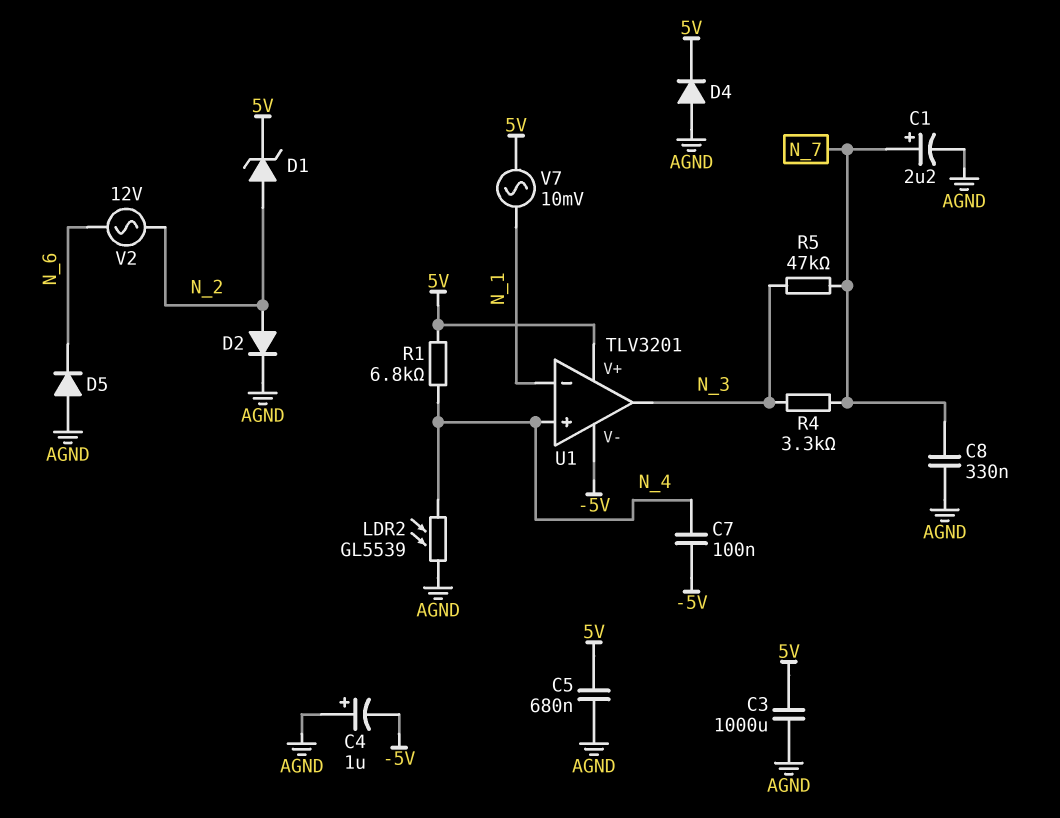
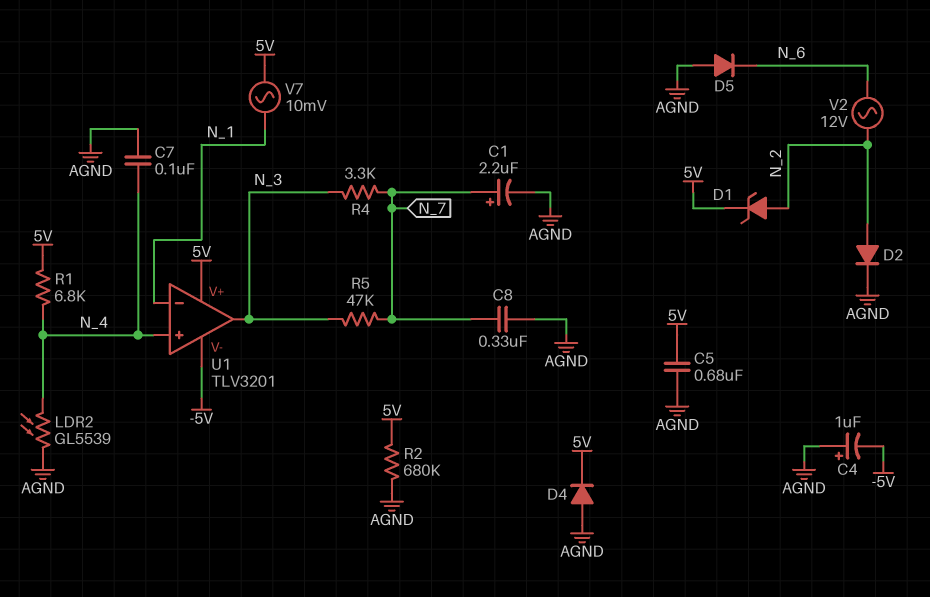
C3: 1000uF (5V, AGND) -> none
C7: 100nF (-5V, N_4) -> 100nF (AGND, N_4)
R2: none -> 680k (5V, AGND)

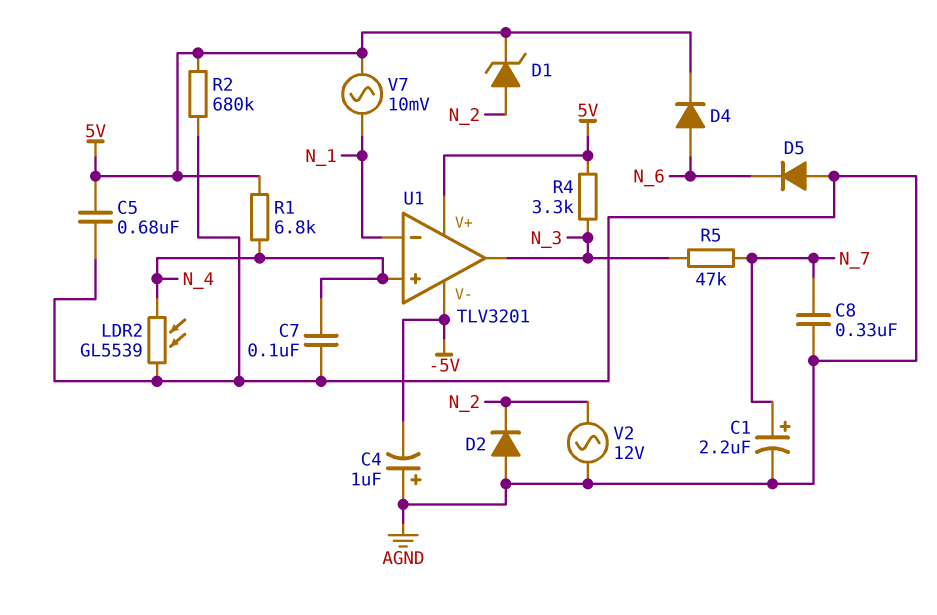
D2: diode (A N_2, K AGND) -> diode (A AGND, K N_2)
D4: diode (A AGND, K 5V) -> diode (A N_6, K 5V)
R4: 3.3k (N_3, N_7) -> 3.3k (5V, N_3)
V2: AC 12V (N_2, N_6) -> AC 12V (AGND, N_2)

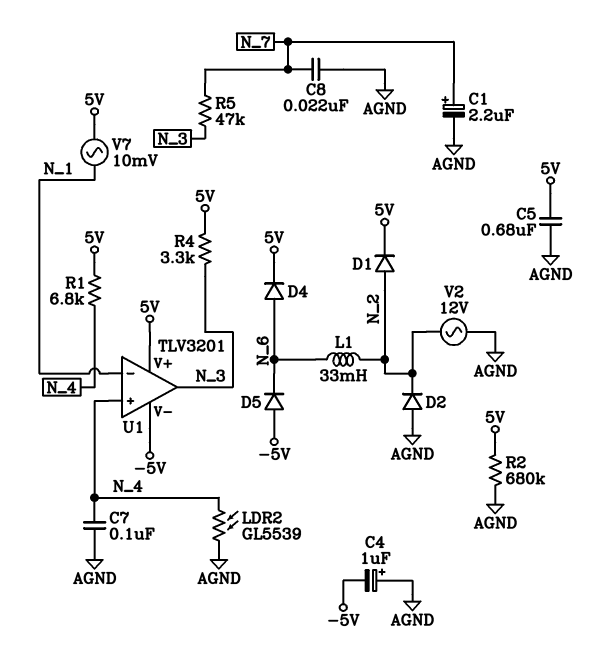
C8: 330nF (AGND, N_7) -> 22nF (AGND, N_7)
D1: zener (A N_2, K 5V) -> diode (A N_2, K 5V)
D5: diode (A AGND, K N_6) -> diode (A -5V, K N_6)
L1: none -> 33mH (N_2, N_6)

